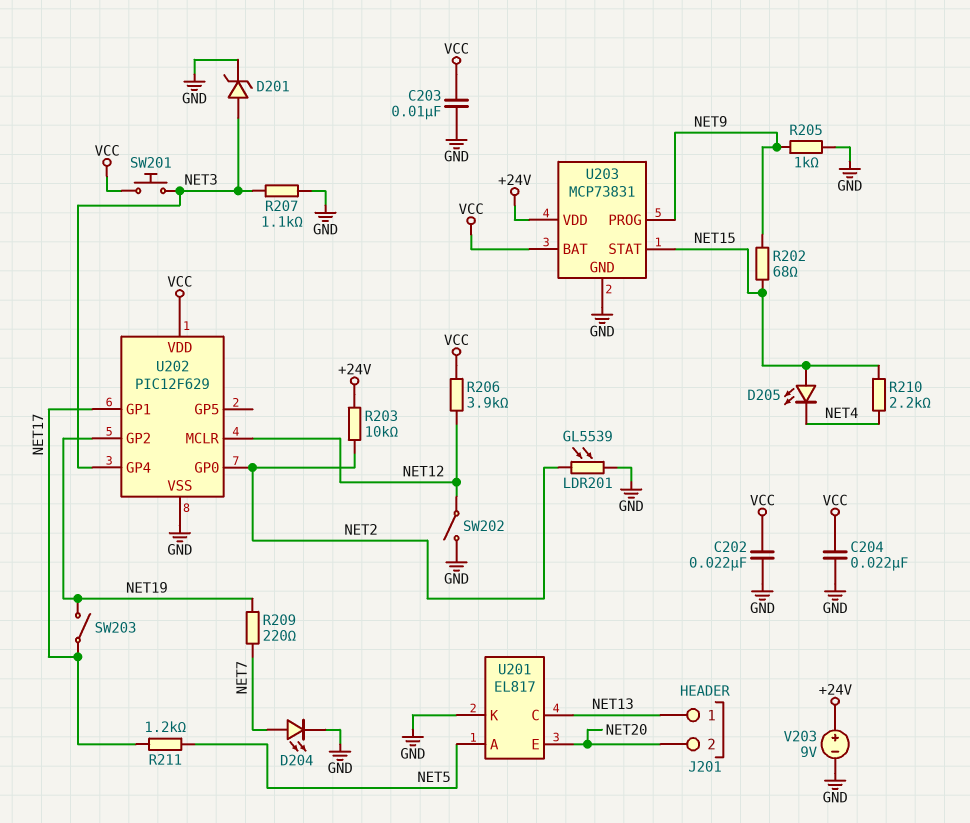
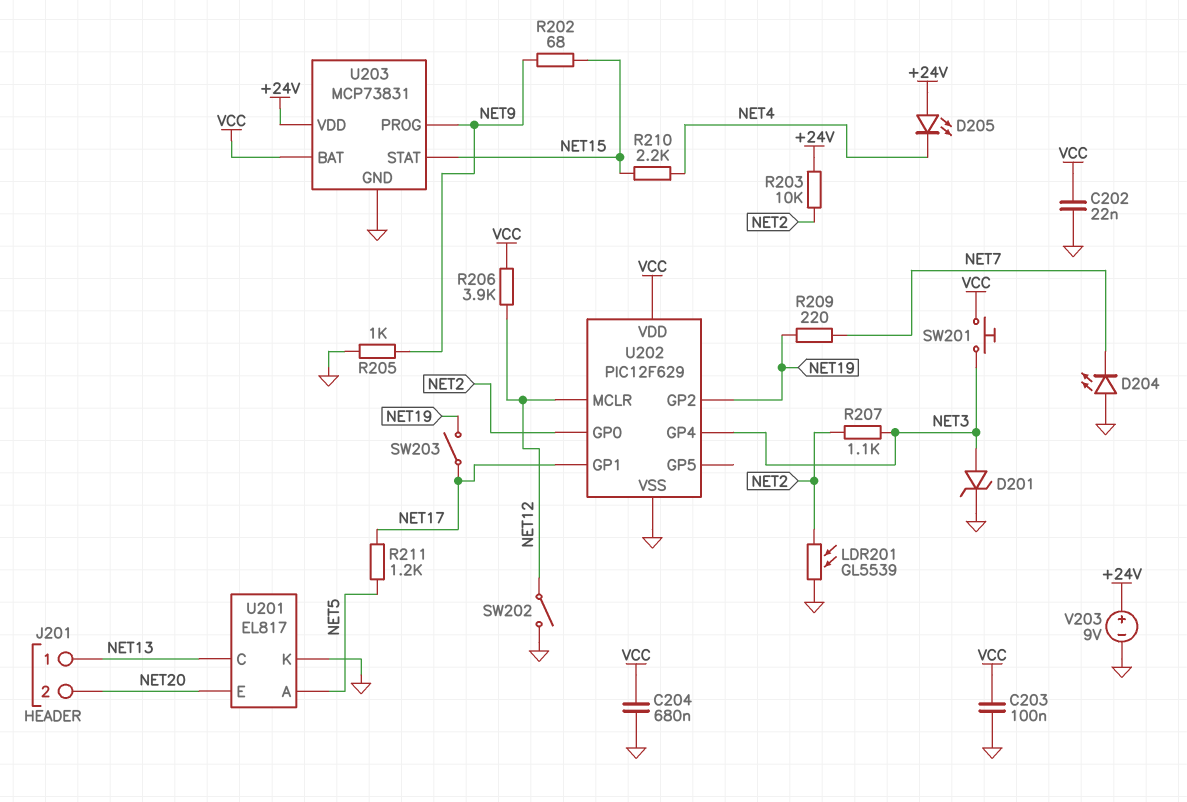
C203: 10nF (GND, VCC) -> 100nF (GND, VCC)
C204: 22nF (GND, VCC) -> 680nF (GND, VCC)
D204: LED (A NET7, K GND) -> LED (A GND, K NET7)
D205: LED (A NET15, K NET4) -> LED (A +24V, K NET4)
R207: 1.1k (GND, NET3) -> 1.1k (NET2, NET3)

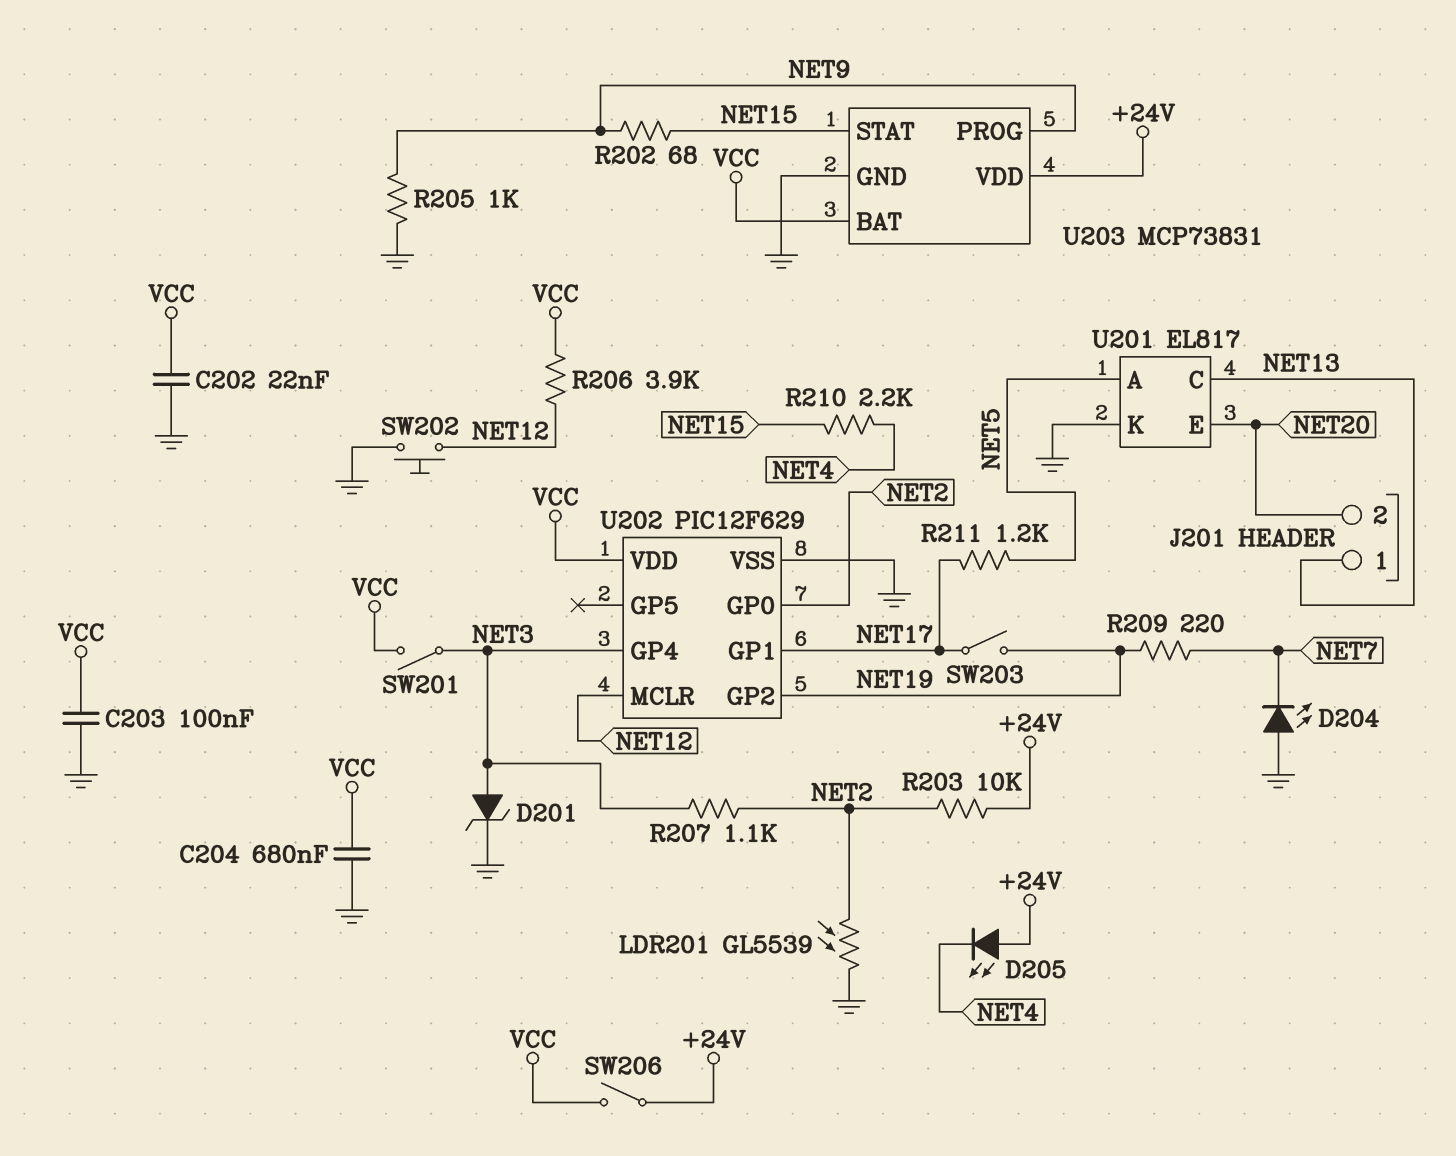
SW201: button (NET3, VCC) -> switch (NET3, VCC)
SW202: switch (GND, NET12) -> button (GND, NET12)
SW206: none -> switch (+24V, VCC)
V203: 9V (plus +24V, minus GND) -> none

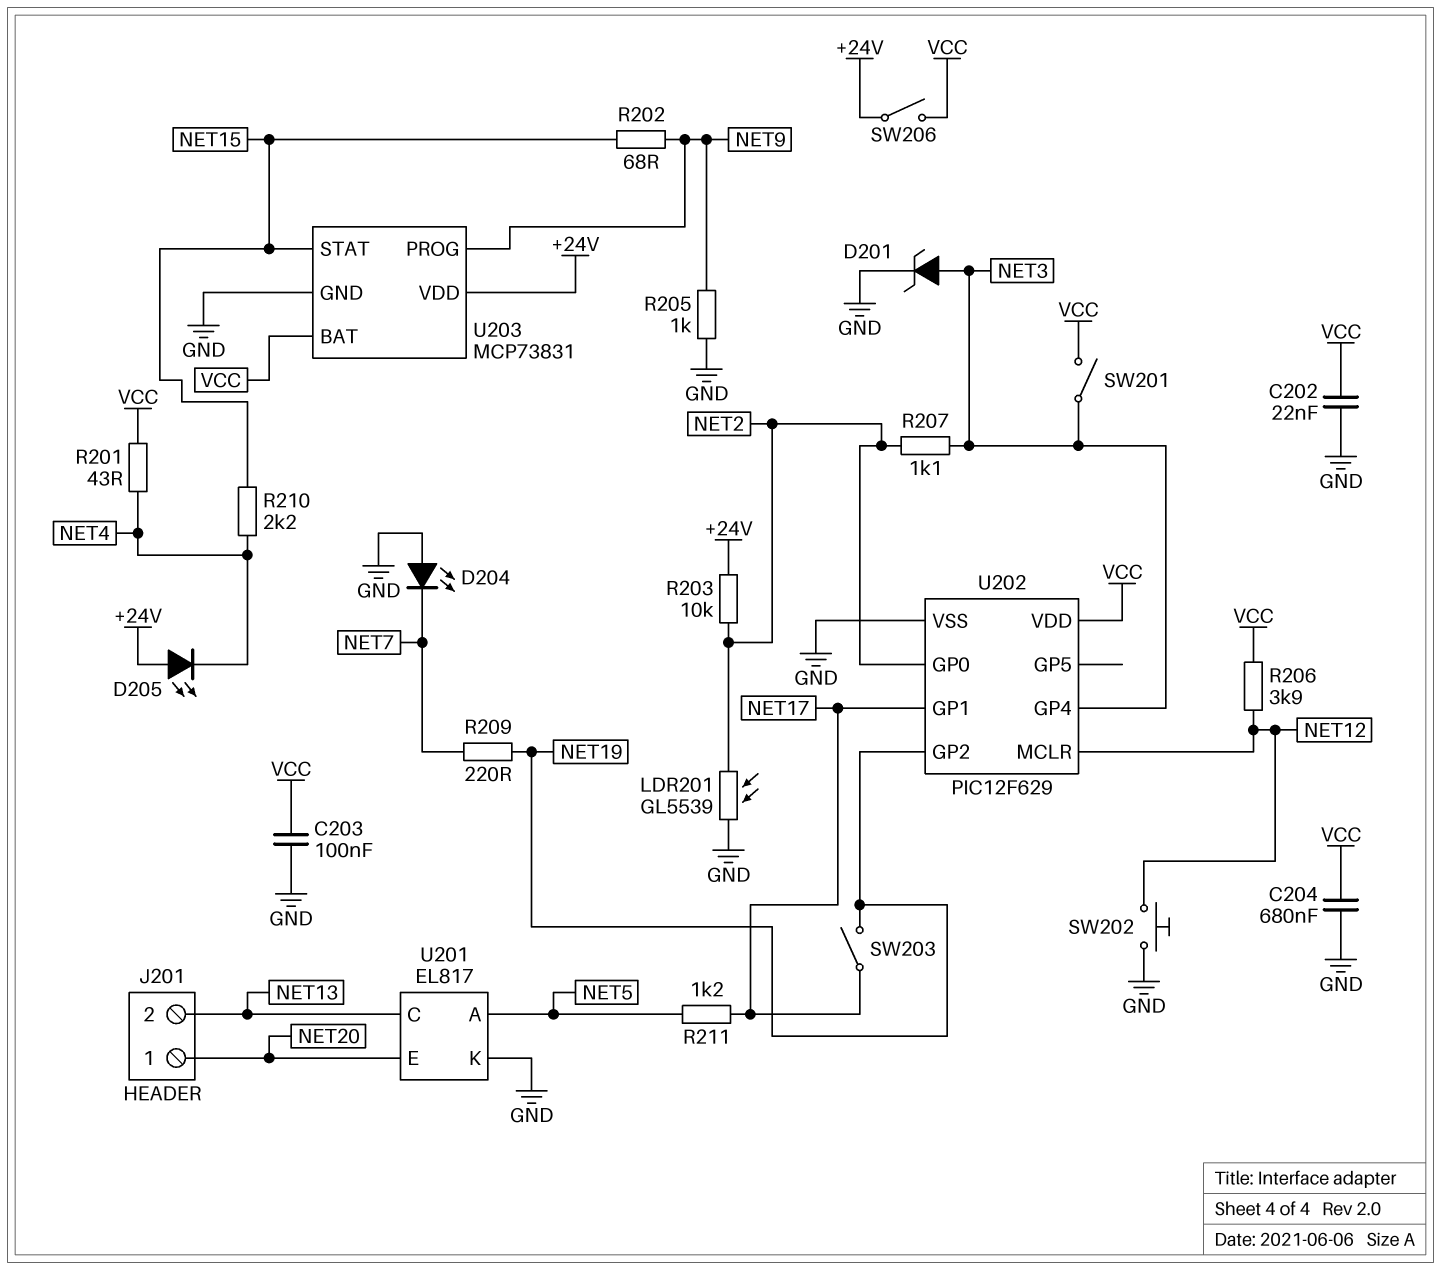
J201 pin 1: NET13 -> NET20
J201 pin 2: NET20 -> NET13
R201: none -> 43 (NET4, VCC)

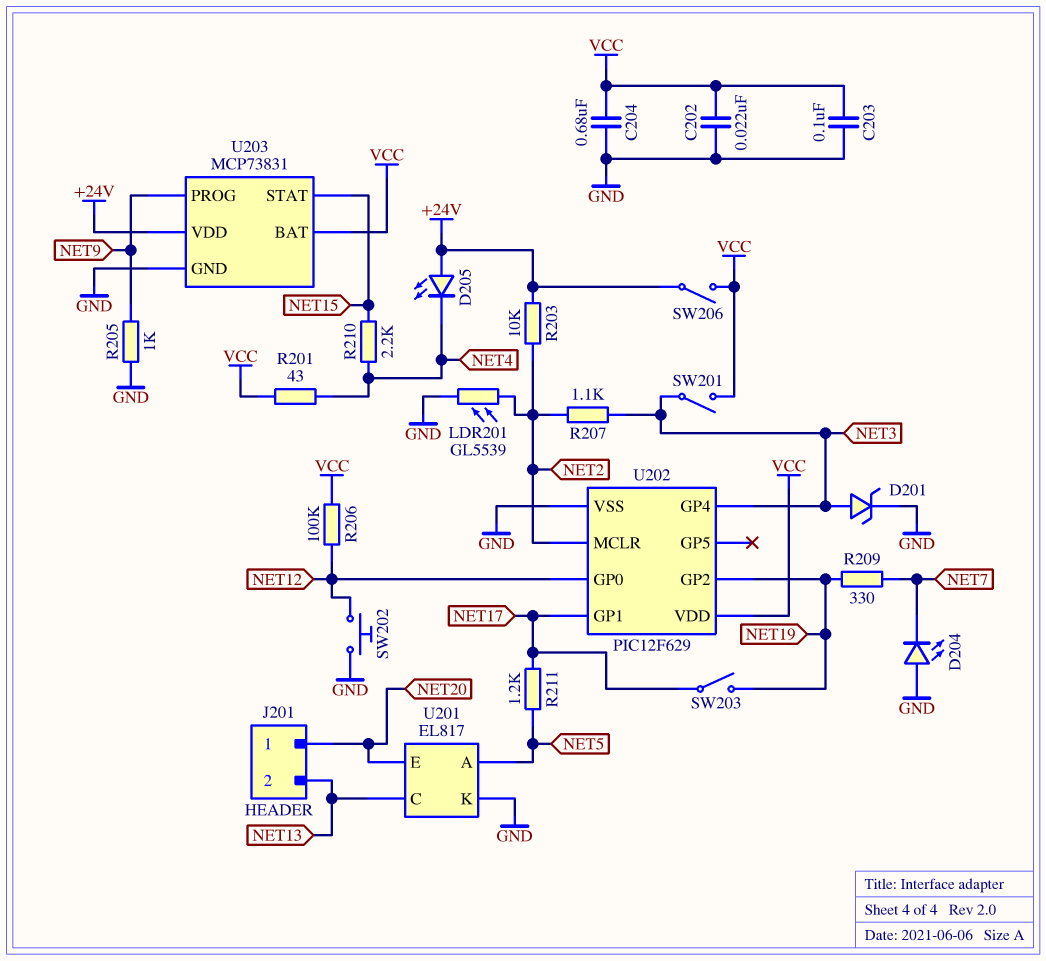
R202: 68 (NET9, NET15) -> none
R206: 3.9k (NET12, VCC) -> 100k (NET12, VCC)
R209: 220 (NET7, NET19) -> 330 (NET7, NET19)
U202 pin GP0: NET2 -> NET12
U202 pin MCLR: NET12 -> NET2

